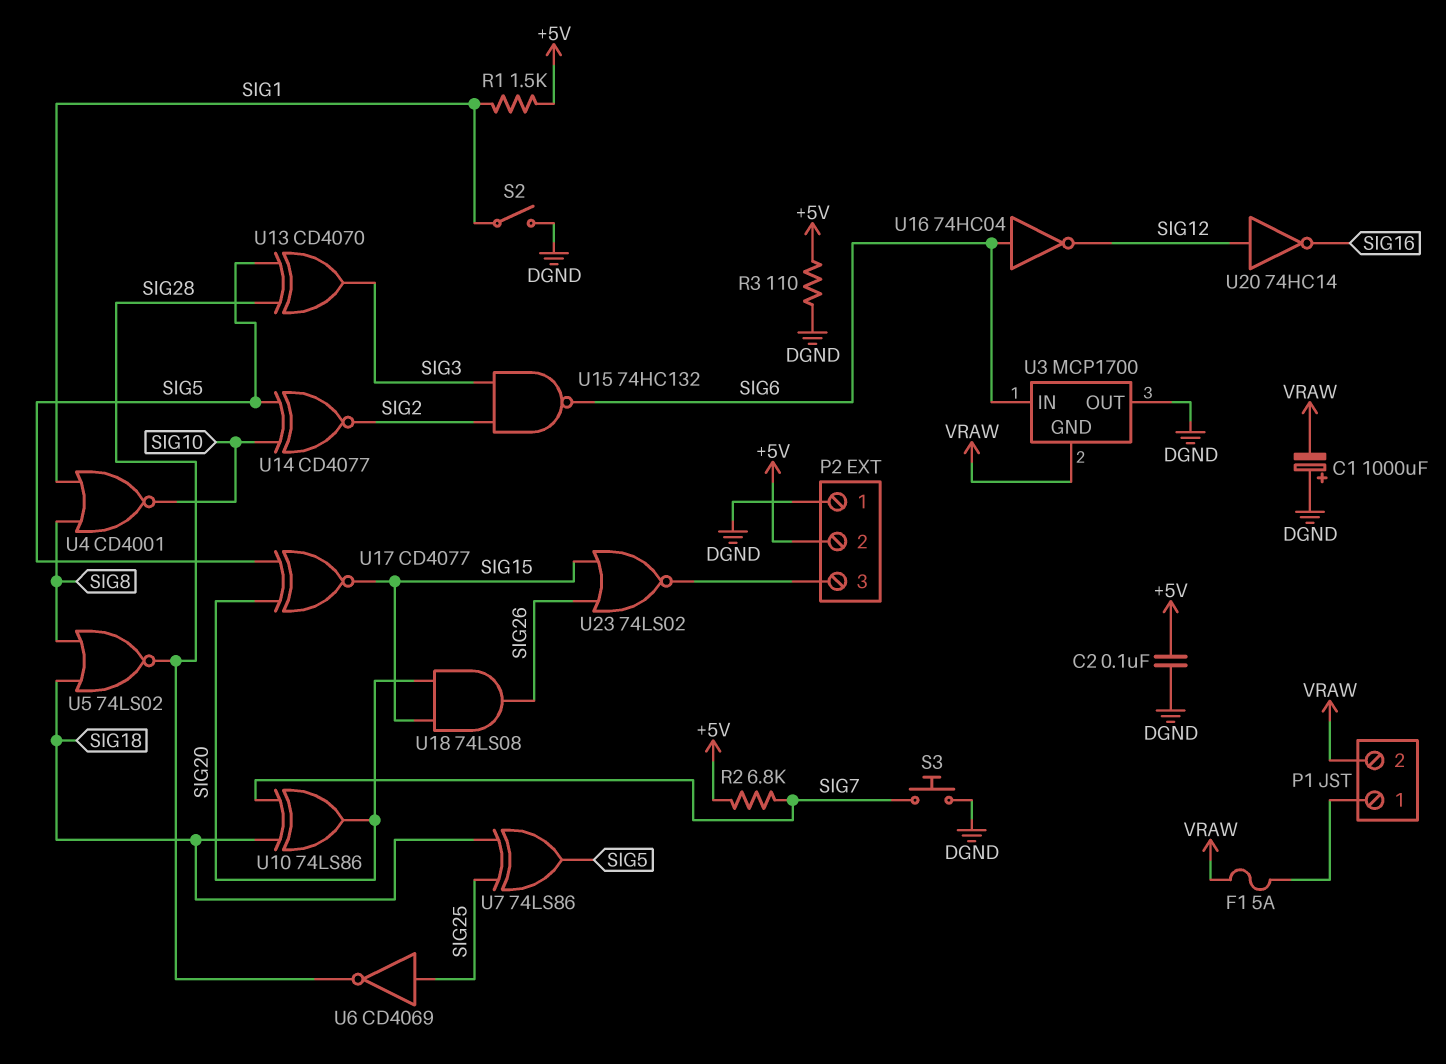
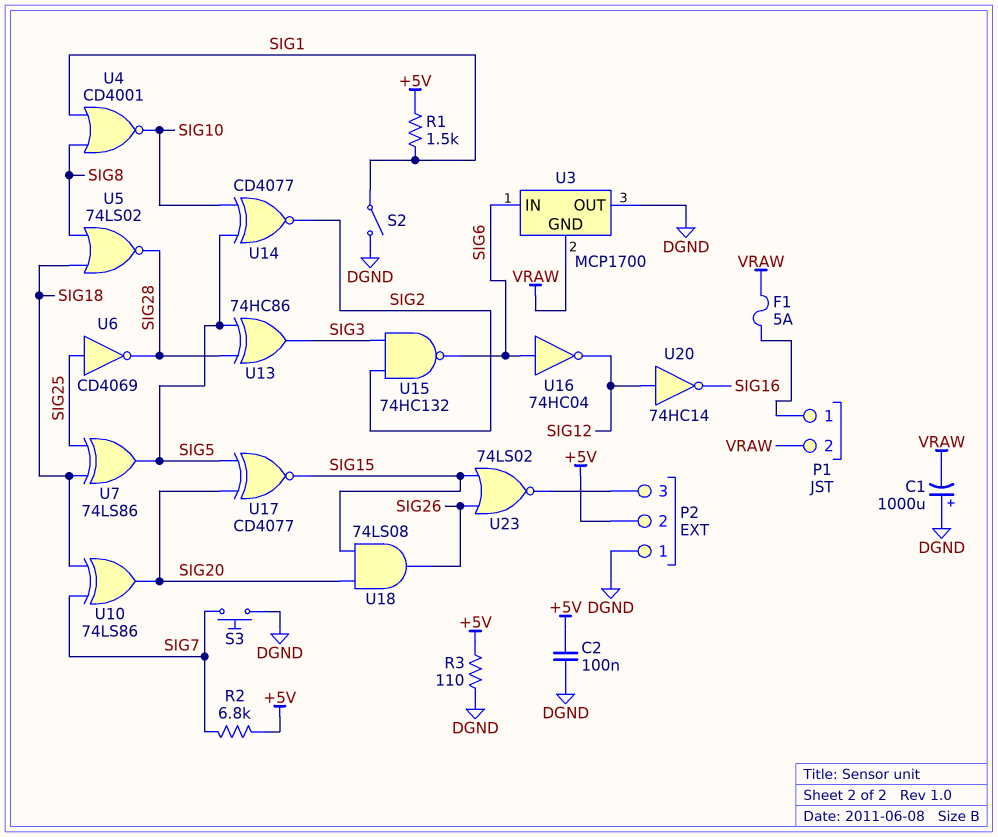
U13: XOR CD4070 (in SIG5, in SIG28, out SIG3) -> XOR 74HC86 (in SIG5, in SIG28, out SIG3)

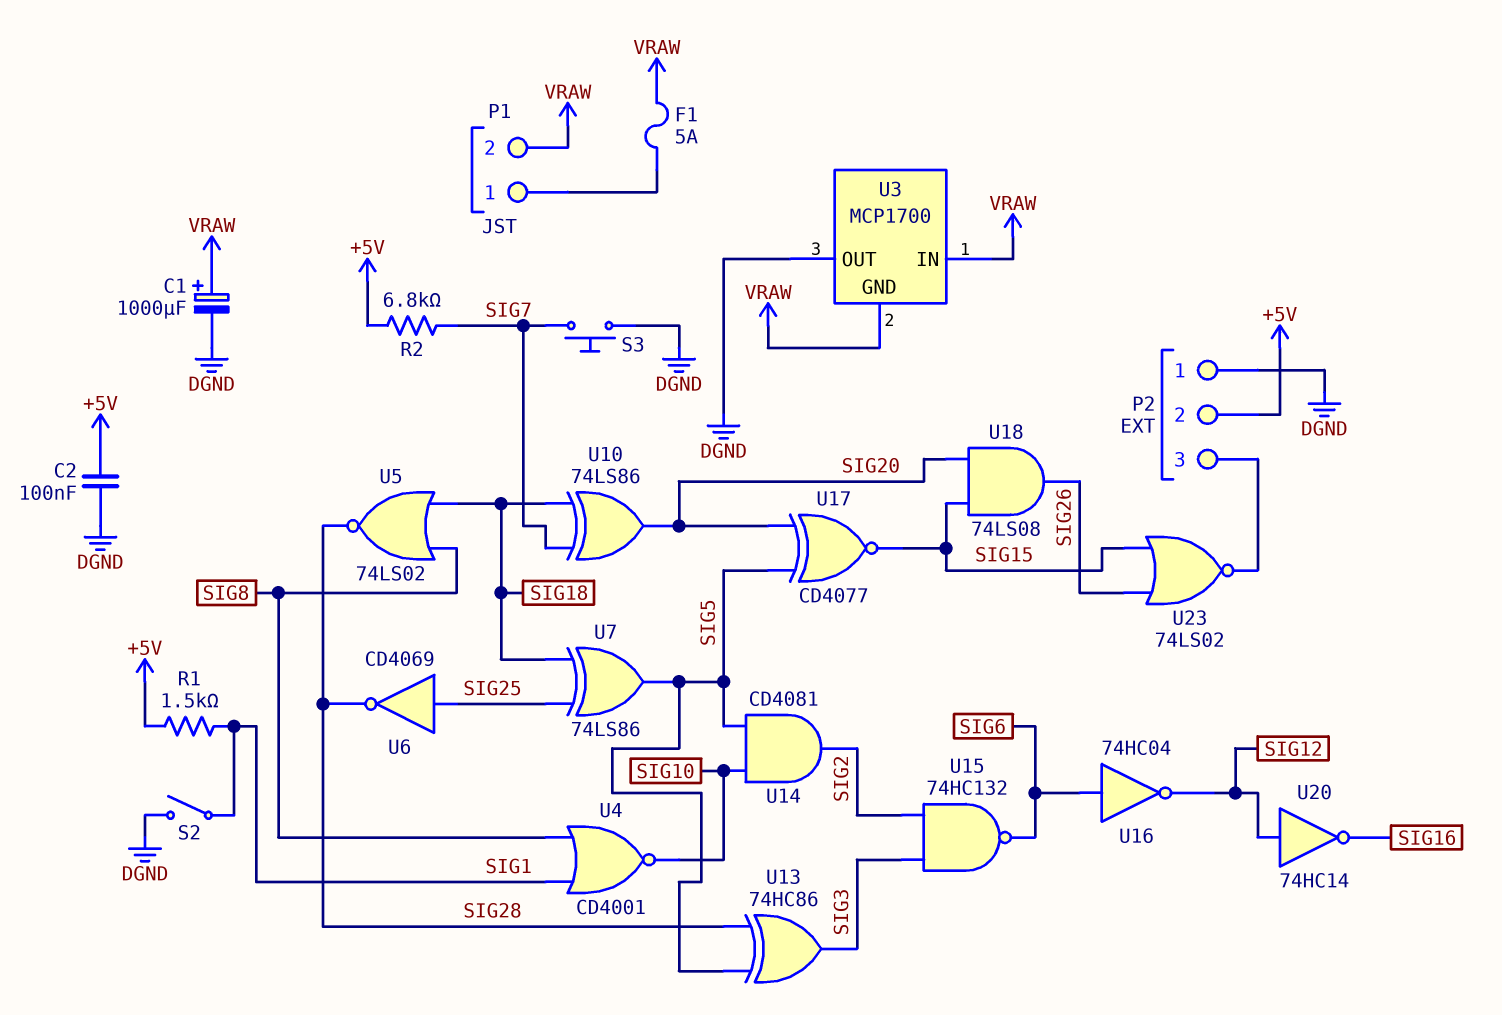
C1: 1000uF (plus DGND, minus VRAW) -> 1000uF (plus VRAW, minus DGND)
R3: 110 (+5V, DGND) -> none
U3 pin IN: SIG6 -> VRAW
U14: XNOR CD4077 (in SIG5, in SIG10, out SIG2) -> AND CD4081 (in SIG5, in SIG10, out SIG2)

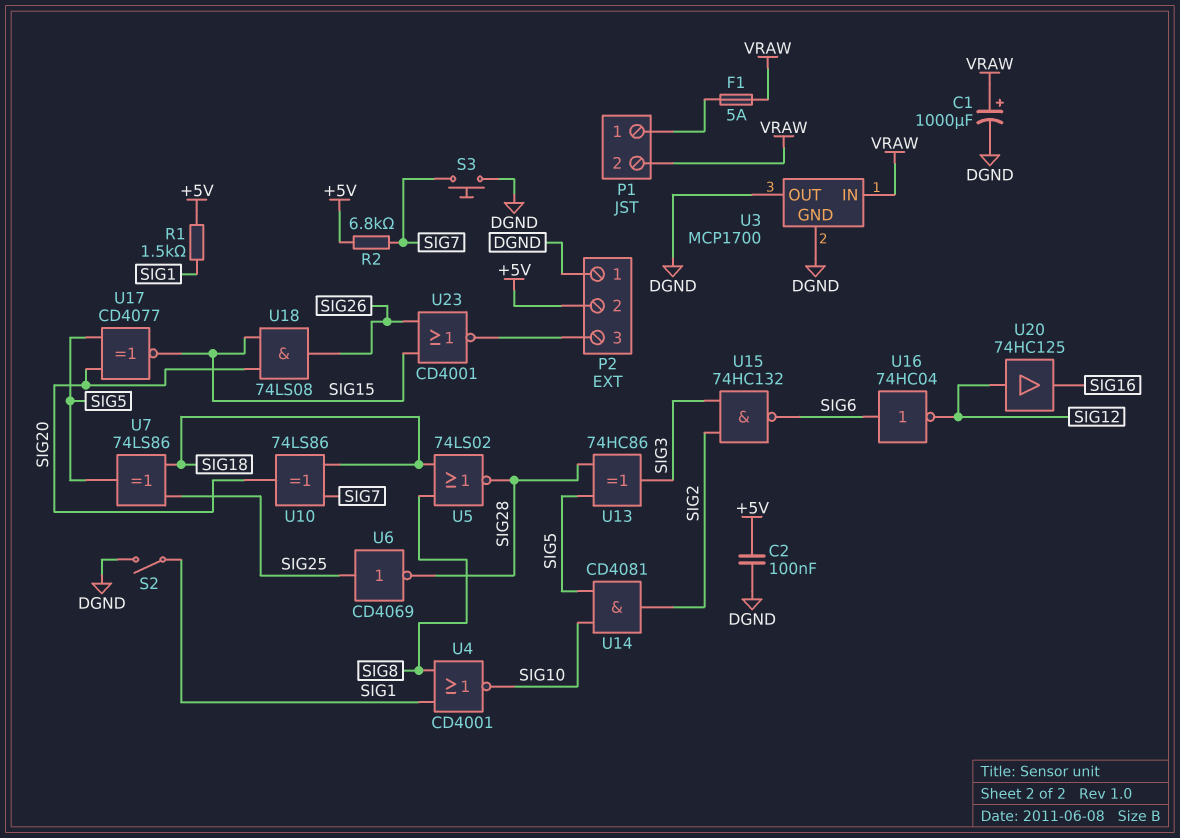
U3 pin GND: VRAW -> DGND
U20: NOT 74HC14 (in SIG12, out SIG16) -> buffer 74HC125 (in SIG12, out SIG16)
U23: NOR 74LS02 (in SIG15, in SIG26, out P2/3) -> NOR CD4001 (in SIG15, in SIG26, out P2/3)

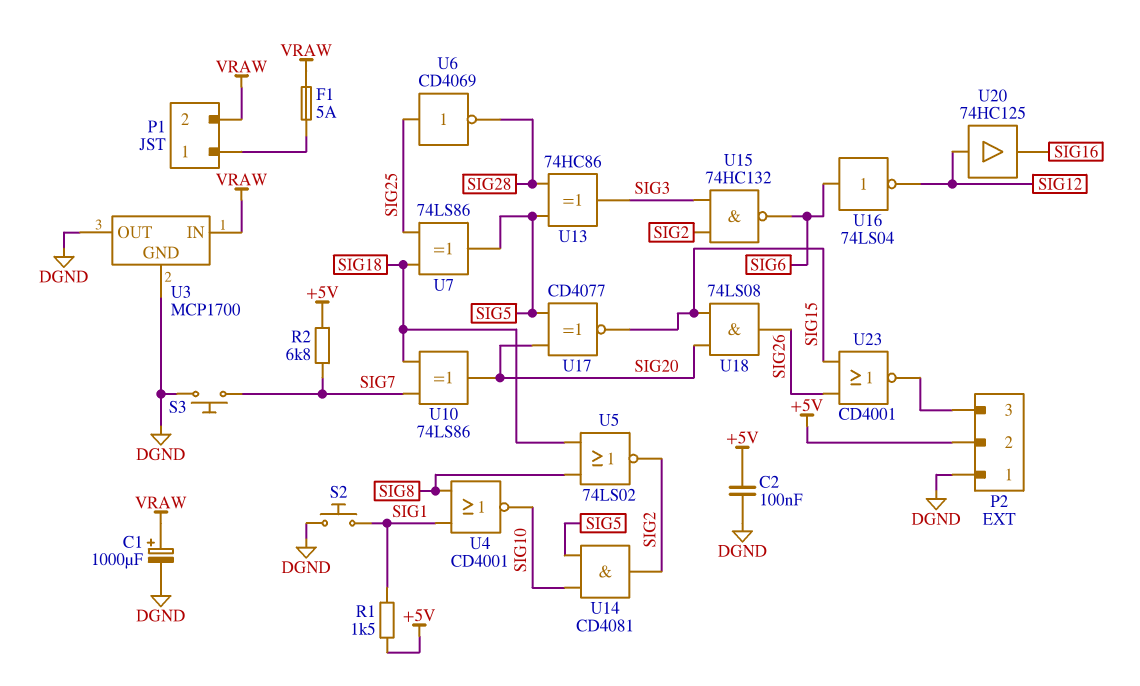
S2: switch (DGND, SIG1) -> button (DGND, SIG1)
U5: NOR 74LS02 (in SIG8, in SIG18, out SIG28) -> NOR 74LS02 (in SIG8, in SIG18, out SIG2)
U16: NOT 74HC04 (in SIG6, out SIG12) -> NOT 74LS04 (in SIG6, out SIG12)

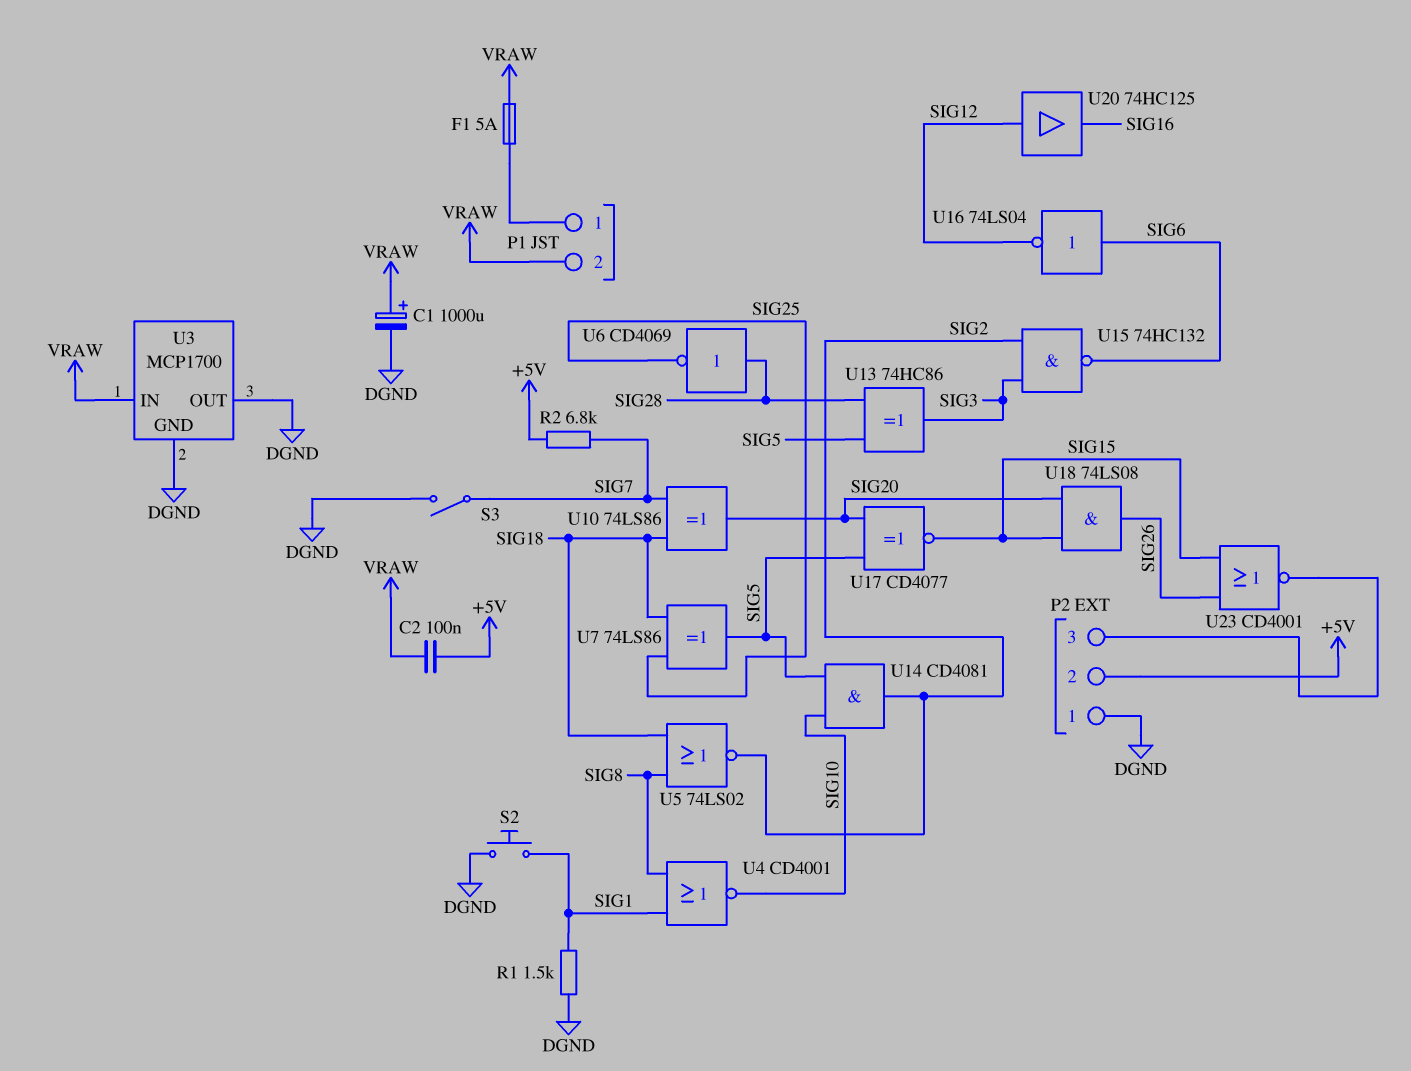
C2: 100nF (+5V, DGND) -> 100nF (+5V, VRAW)
R1: 1.5k (+5V, SIG1) -> 1.5k (DGND, SIG1)
S3: button (DGND, SIG7) -> switch (DGND, SIG7)
U6: NOT CD4069 (in SIG25, out SIG28) -> NOT CD4069 (in SIG28, out SIG25)

